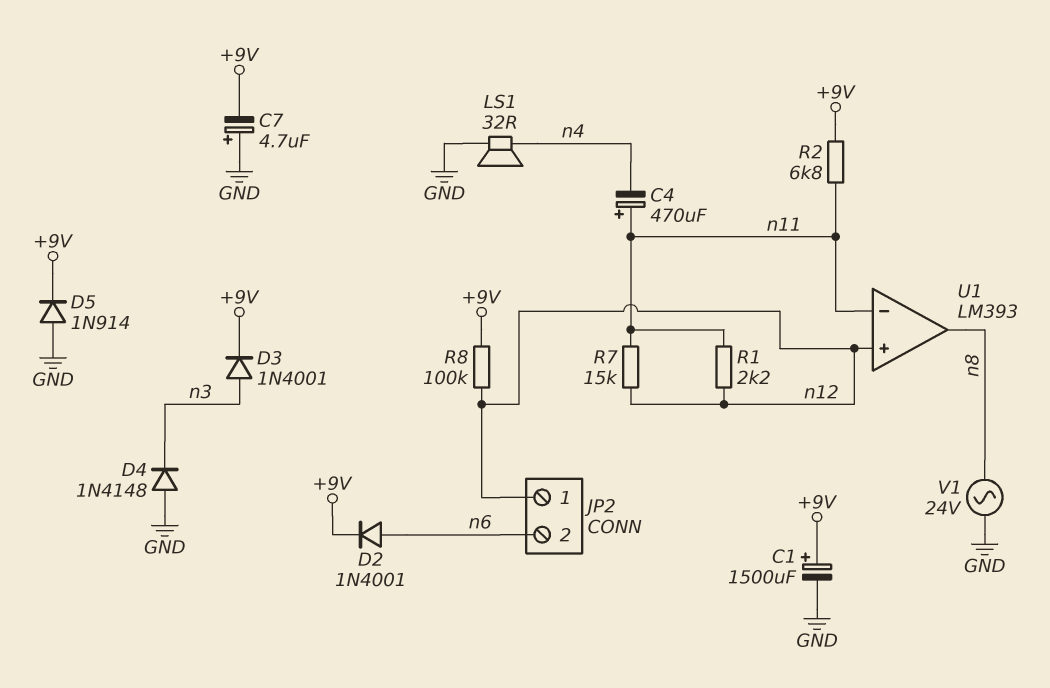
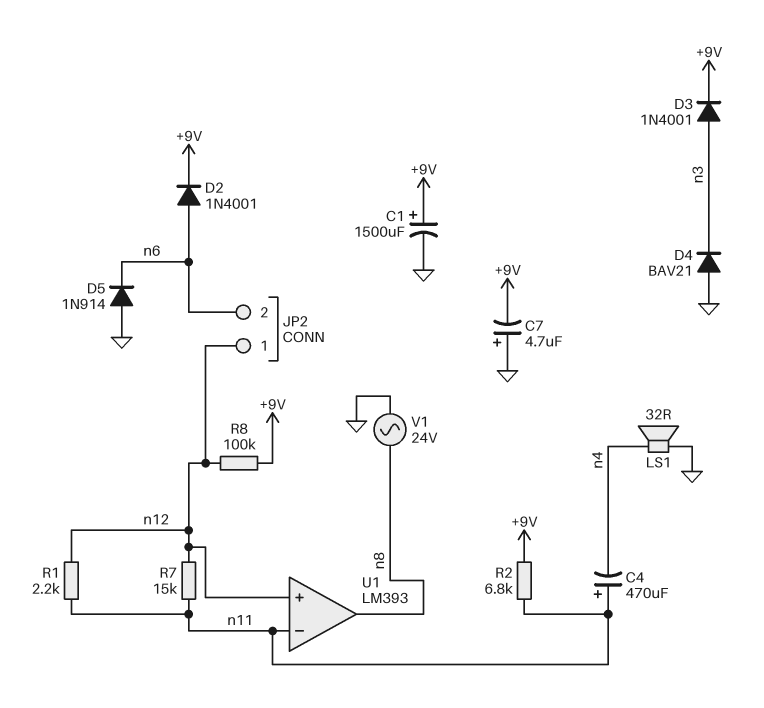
D4: diode 1N4148 (A GND, K n3) -> diode BAV21 (A GND, K n3)
D5: diode 1N914 (A GND, K +9V) -> diode 1N914 (A GND, K n6)

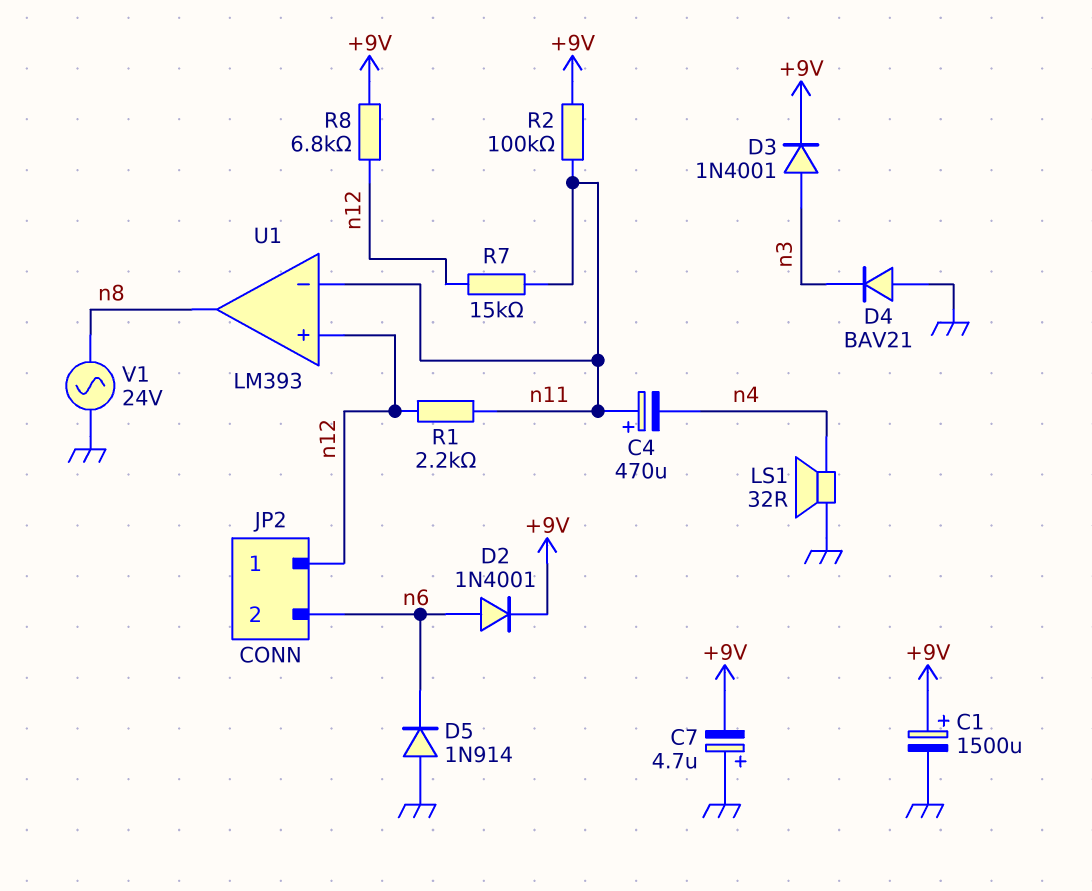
R2: 6.8k (+9V, n11) -> 100k (+9V, n11)
R8: 100k (+9V, n12) -> 6.8k (+9V, n12)

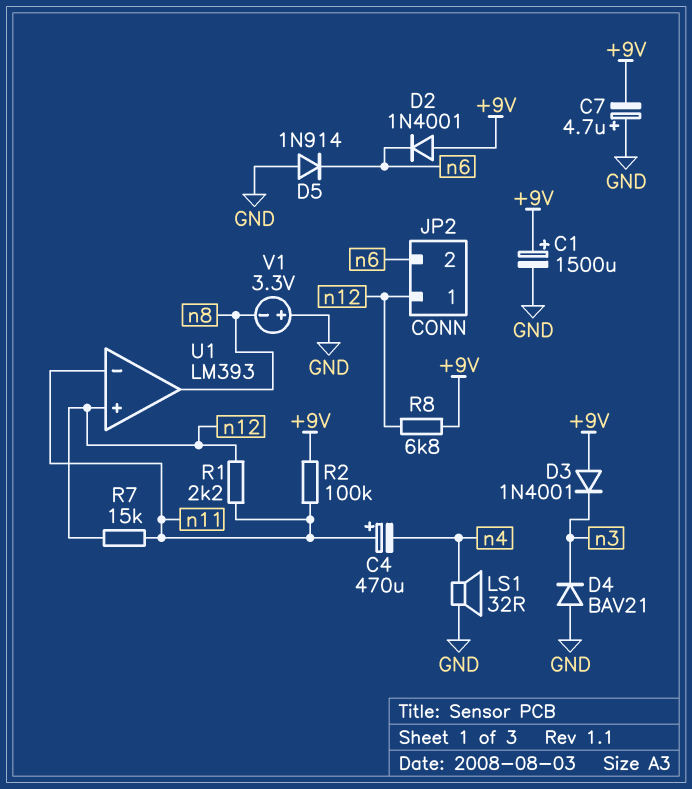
D2: diode 1N4001 (A n6, K +9V) -> diode 1N4001 (A +9V, K n6)
D3: diode 1N4001 (A n3, K +9V) -> diode 1N4001 (A +9V, K n3)
V1: AC 24V (GND, n8) -> 3.3V (plus GND, minus n8)

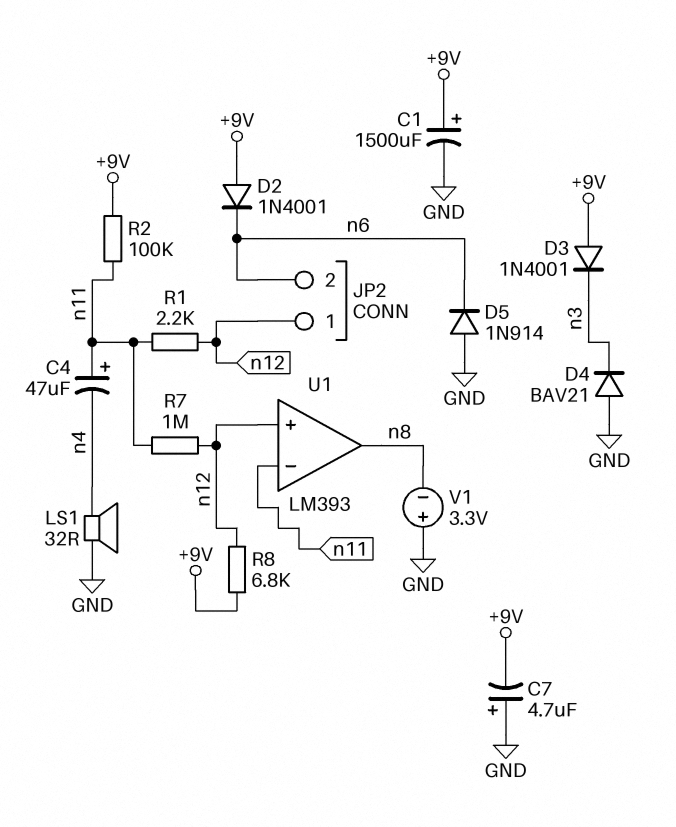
C4: 470uF (plus n11, minus n4) -> 47uF (plus n11, minus n4)
R7: 15k (n11, n12) -> 1M (n11, n12)

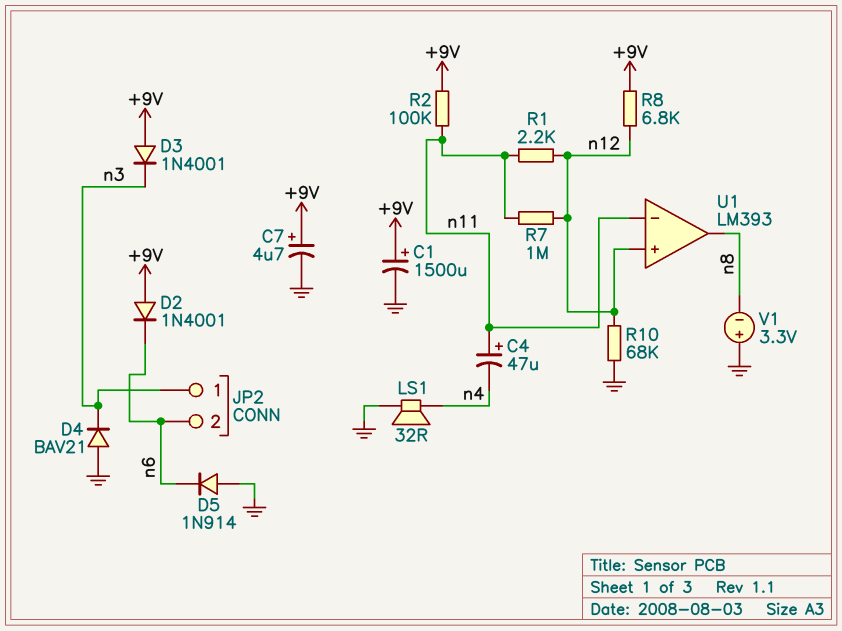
C7: 4.7uF (plus GND, minus +9V) -> 4.7uF (plus +9V, minus GND)
JP2 pin 1: n12 -> n3
R10: none -> 68k (GND, n12)

